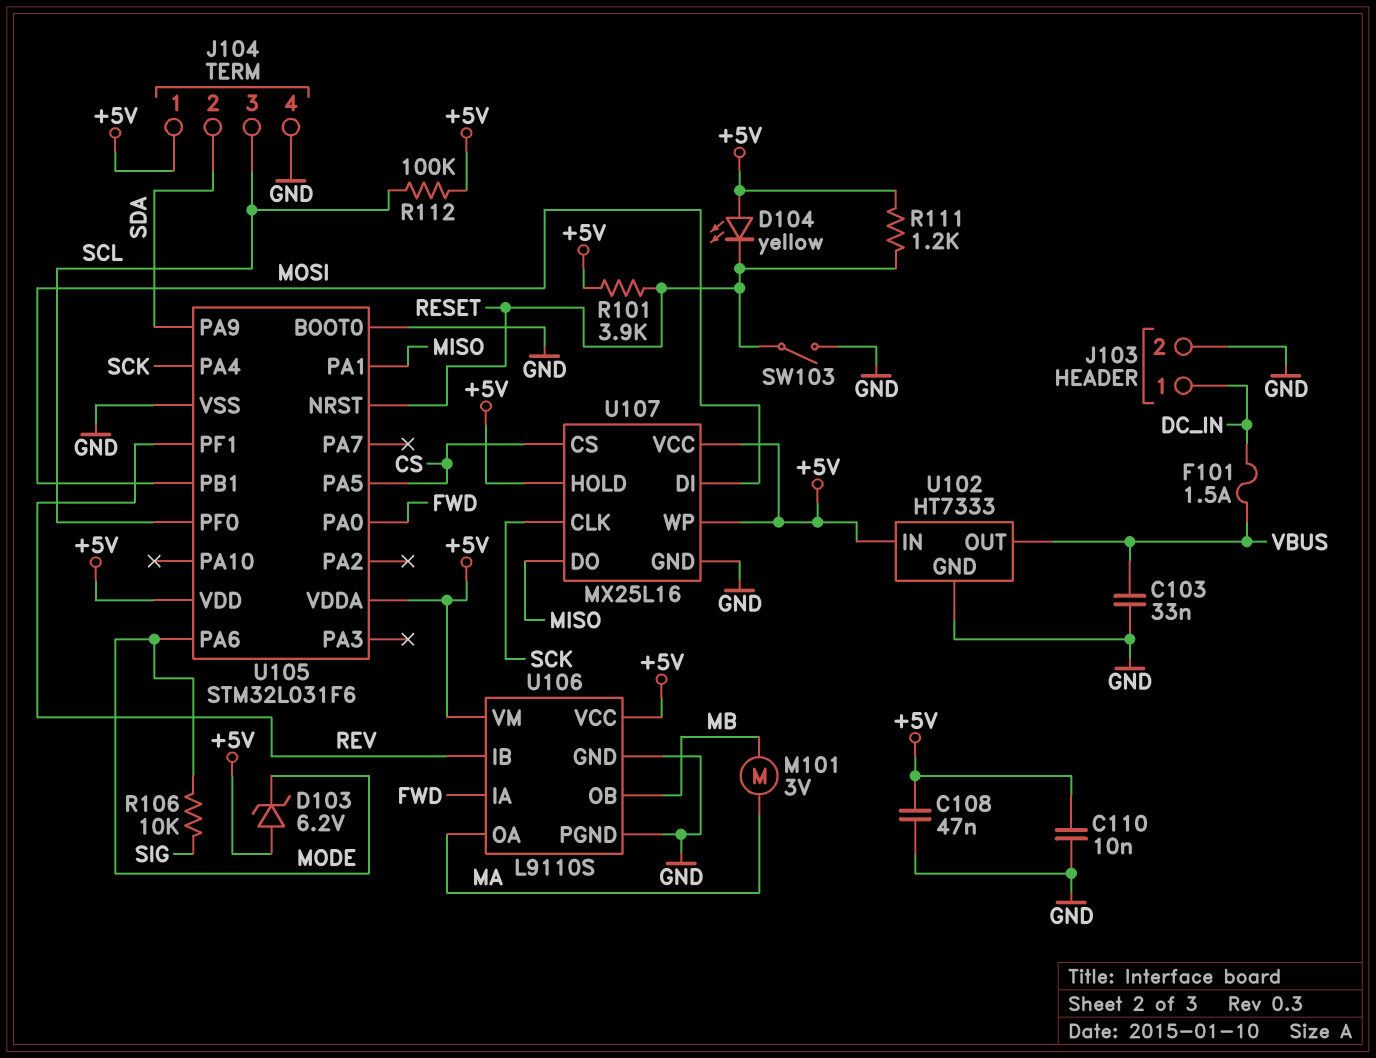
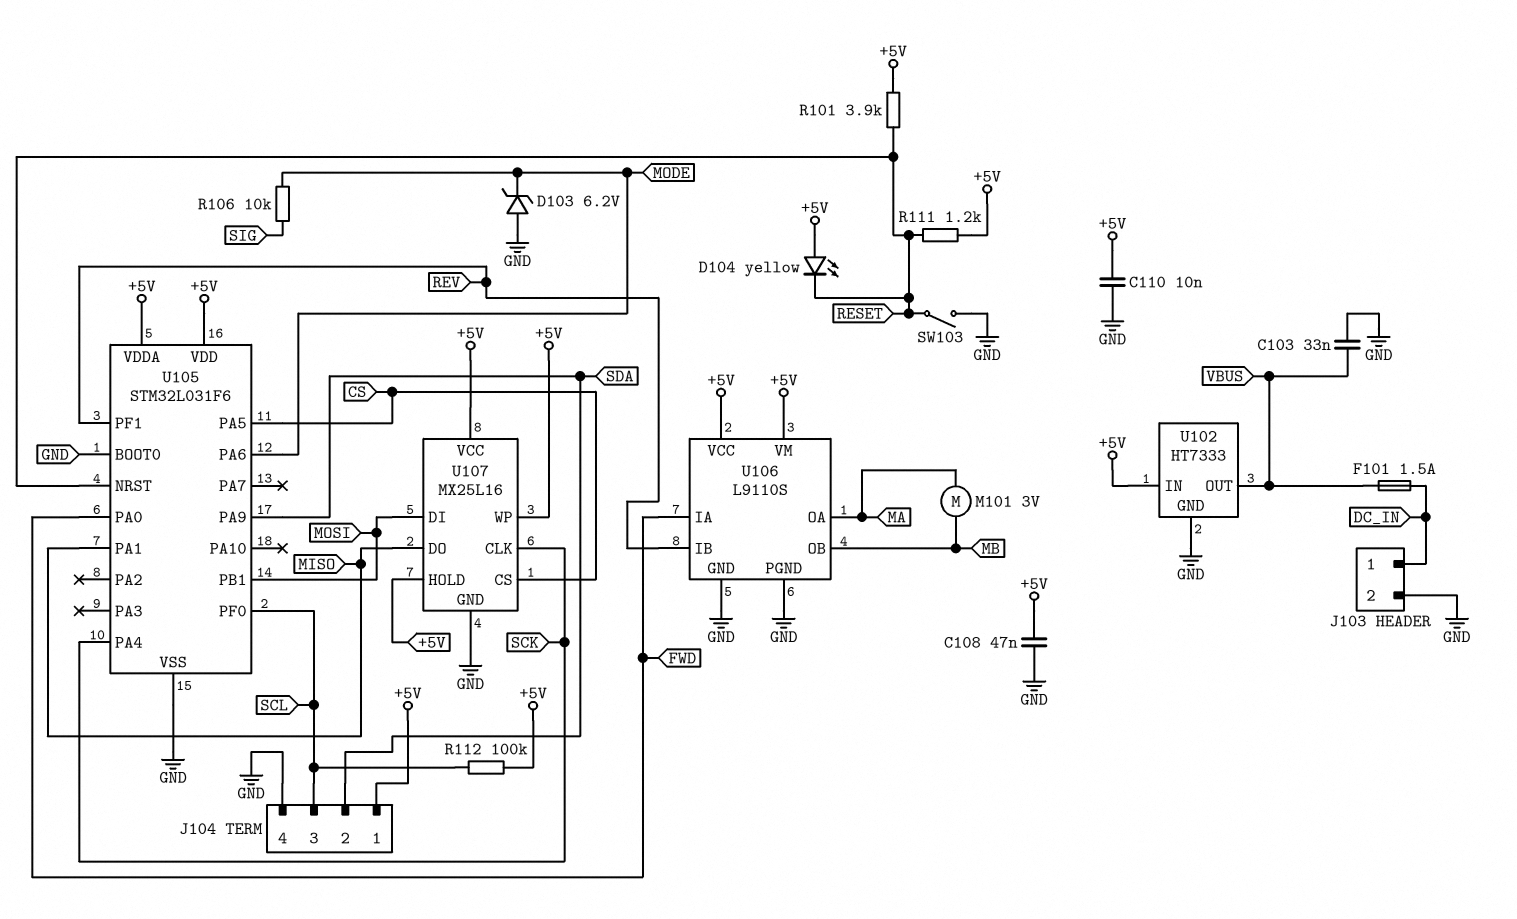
D103: zener 6.2V (A +5V, K MODE) -> zener 6.2V (A GND, K MODE)

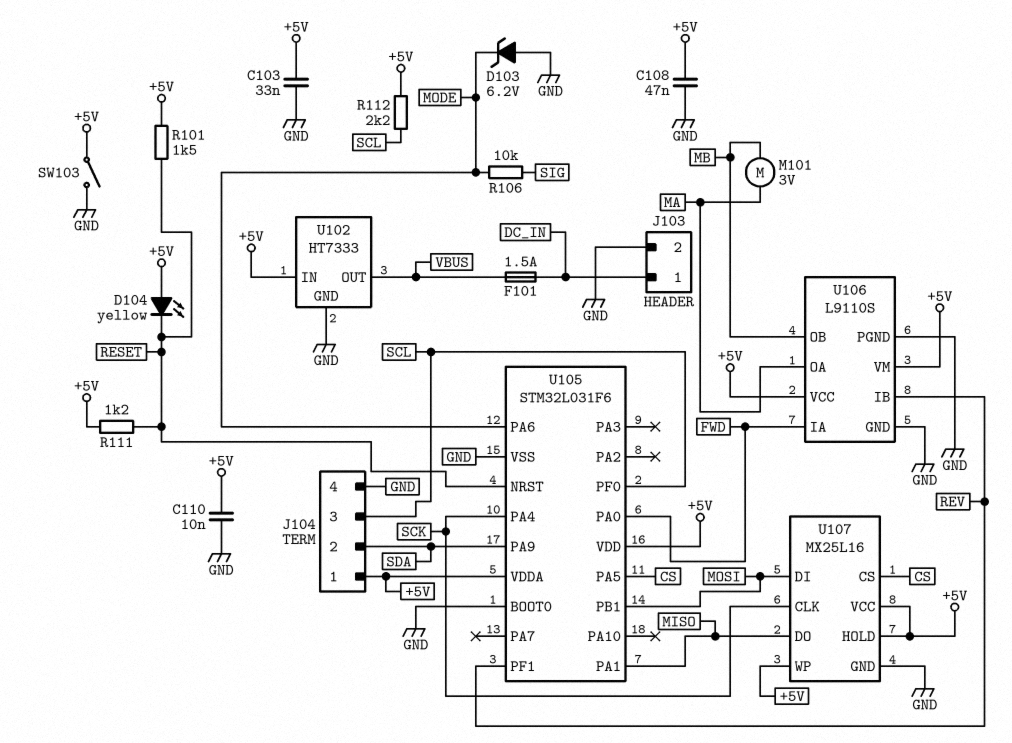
C103: 33nF (GND, VBUS) -> 33nF (+5V, GND)
R101: 3.9k (+5V, RESET) -> 1.5k (+5V, RESET)
R112: 100k (+5V, SCL) -> 2.2k (+5V, SCL)
SW103: switch (GND, RESET) -> switch (+5V, GND)

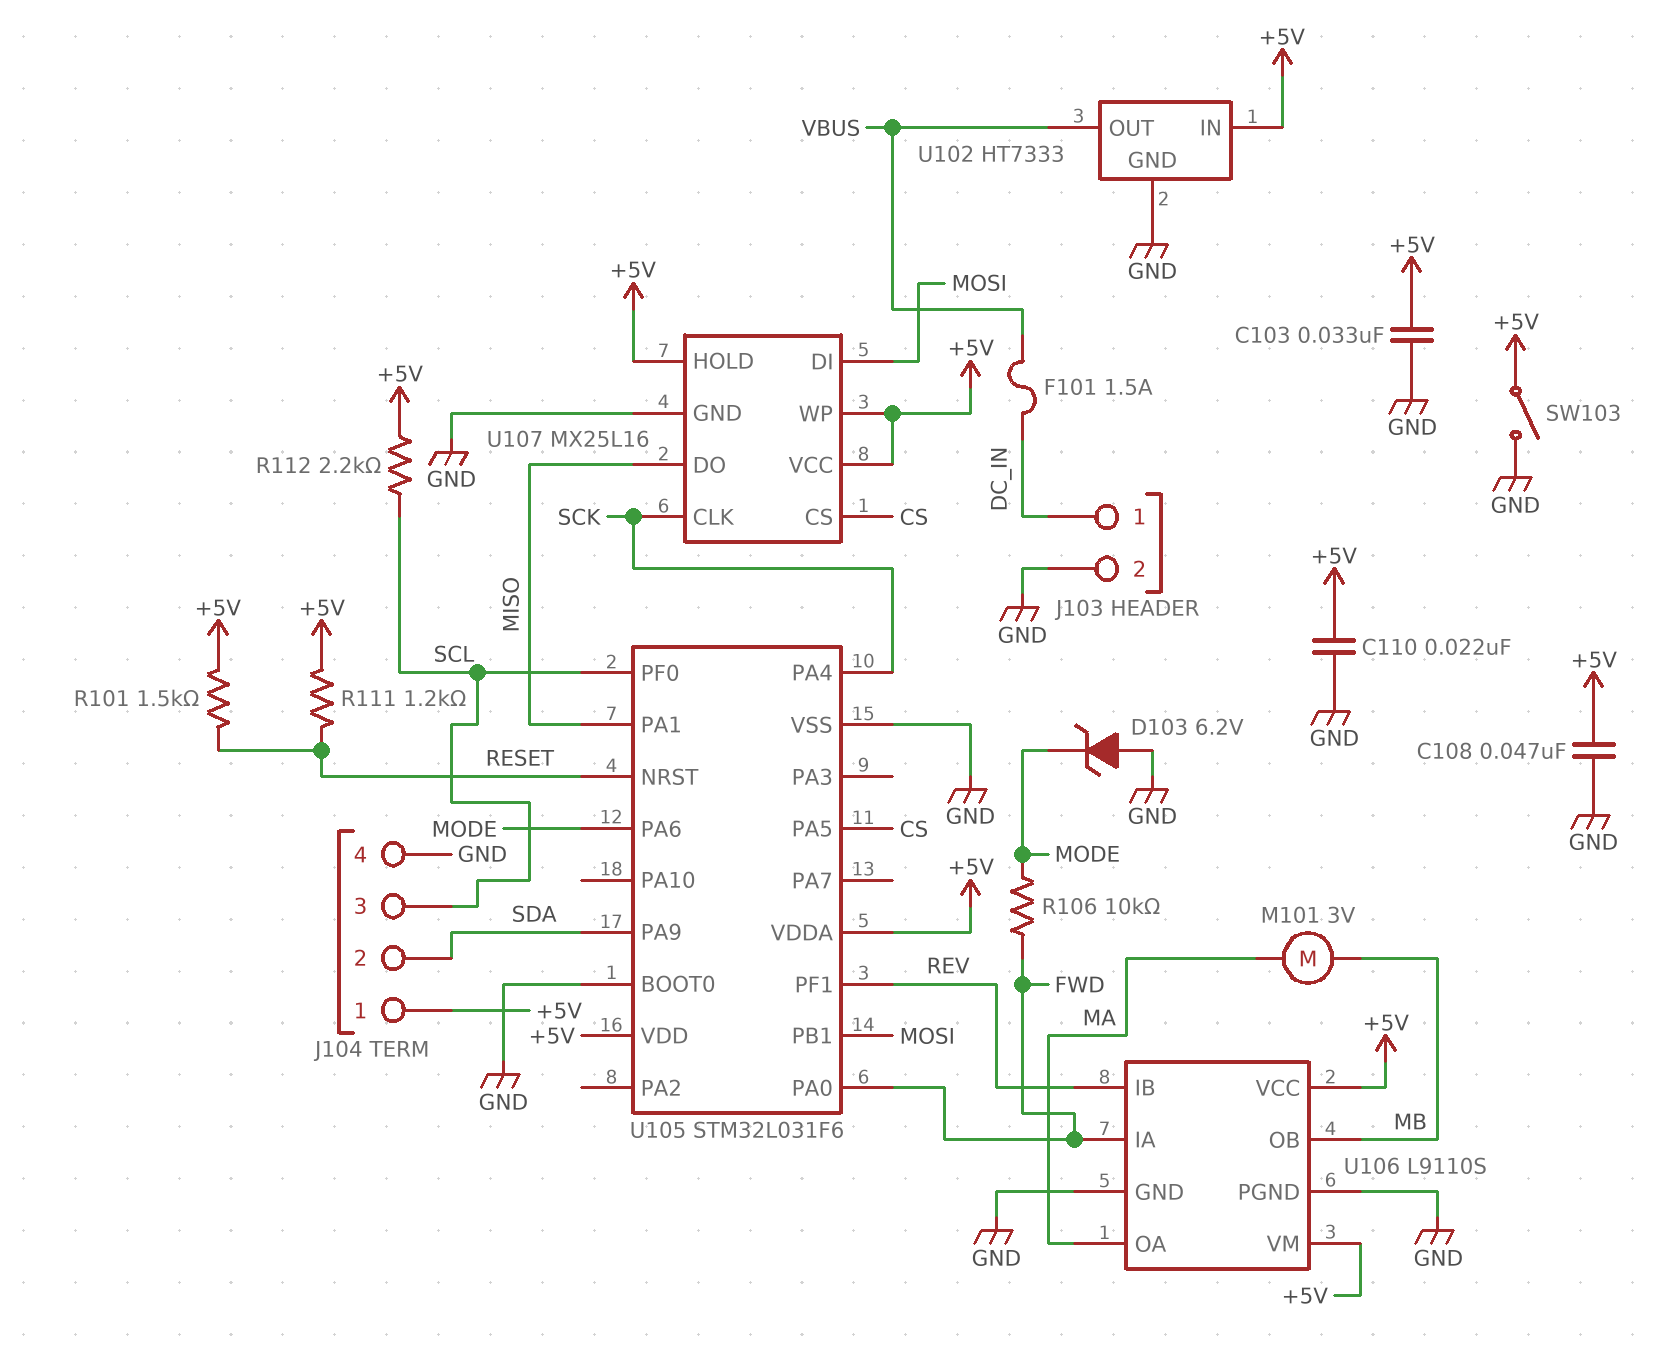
C110: 10nF (+5V, GND) -> 22nF (+5V, GND)
D104: LED yellow (A +5V, K RESET) -> none
R106: 10k (MODE, SIG) -> 10k (FWD, MODE)

